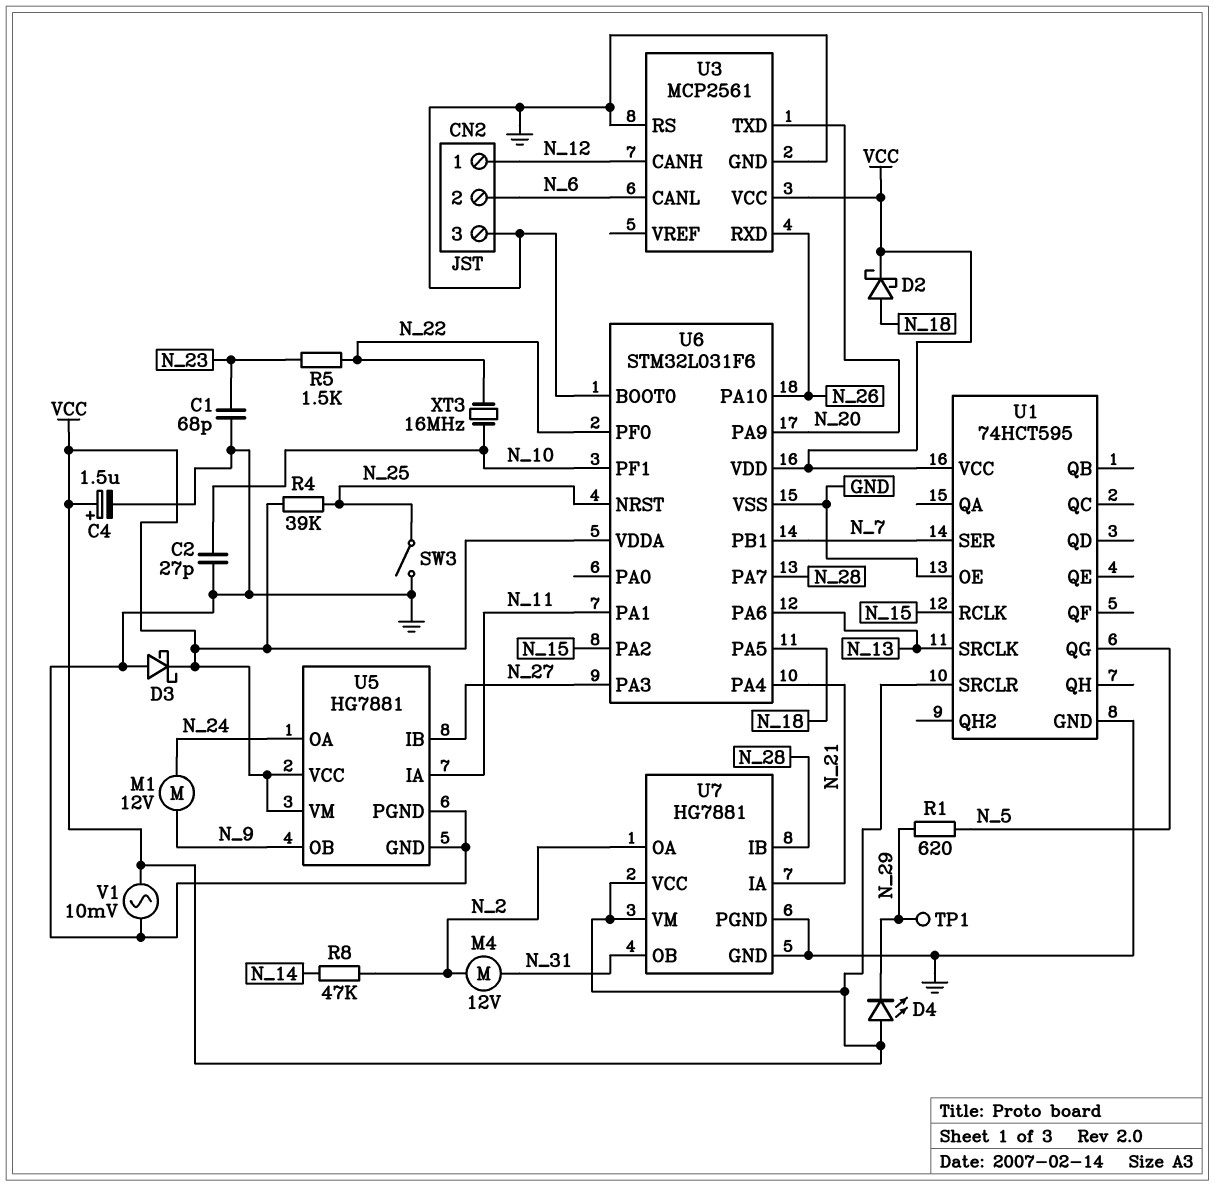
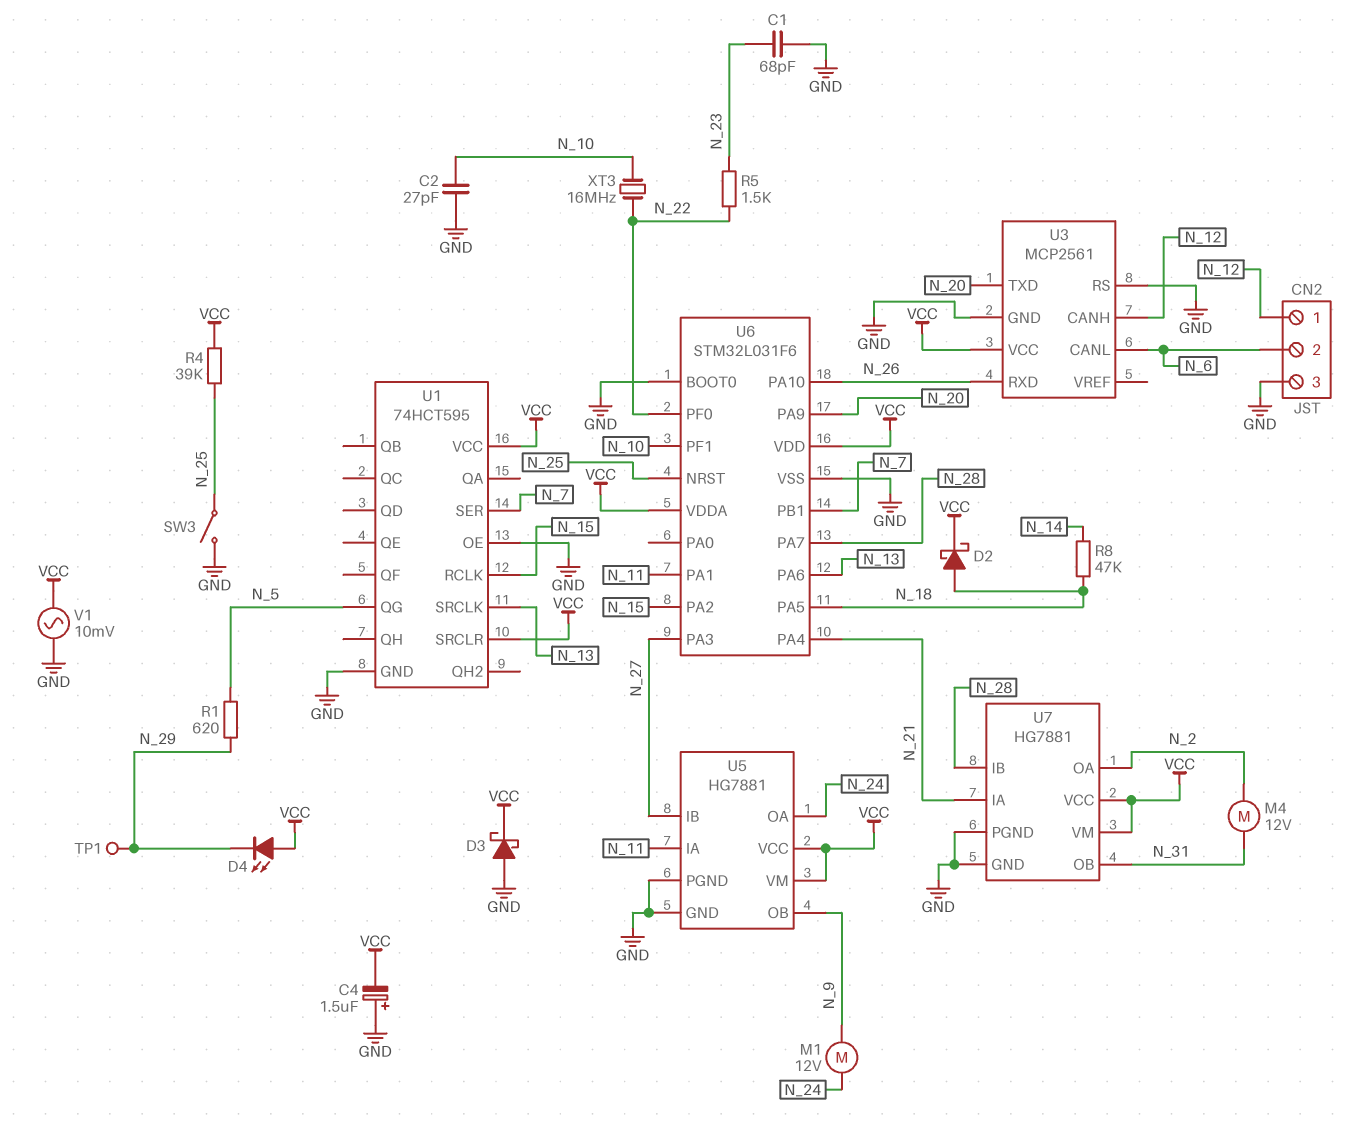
C4: 1.5uF (plus VCC, minus GND) -> 1.5uF (plus GND, minus VCC)
R8: 47k (N_2, N_14) -> 47k (N_14, N_18)

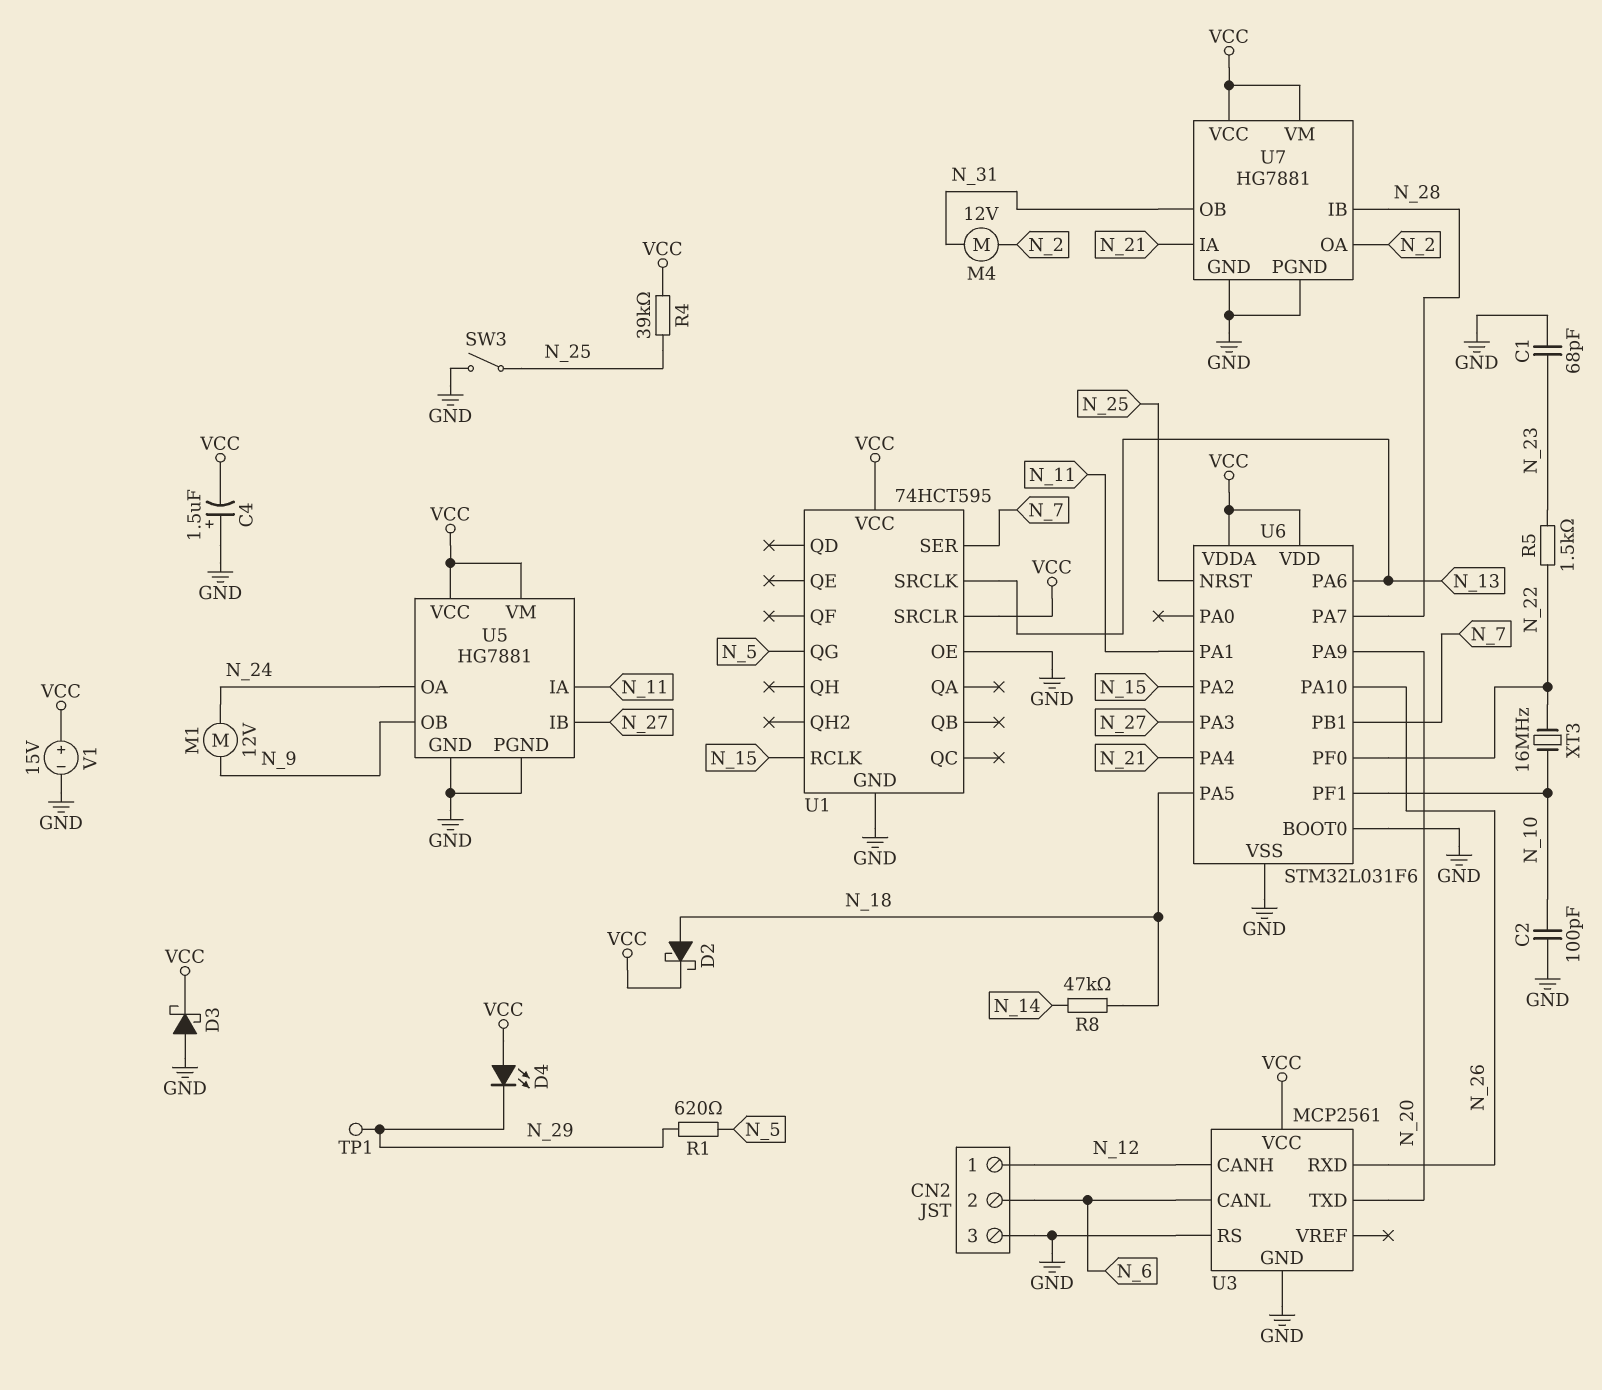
C2: 27pF (GND, N_10) -> 100pF (GND, N_10)
V1: AC 10mV (GND, VCC) -> 15V (plus VCC, minus GND)

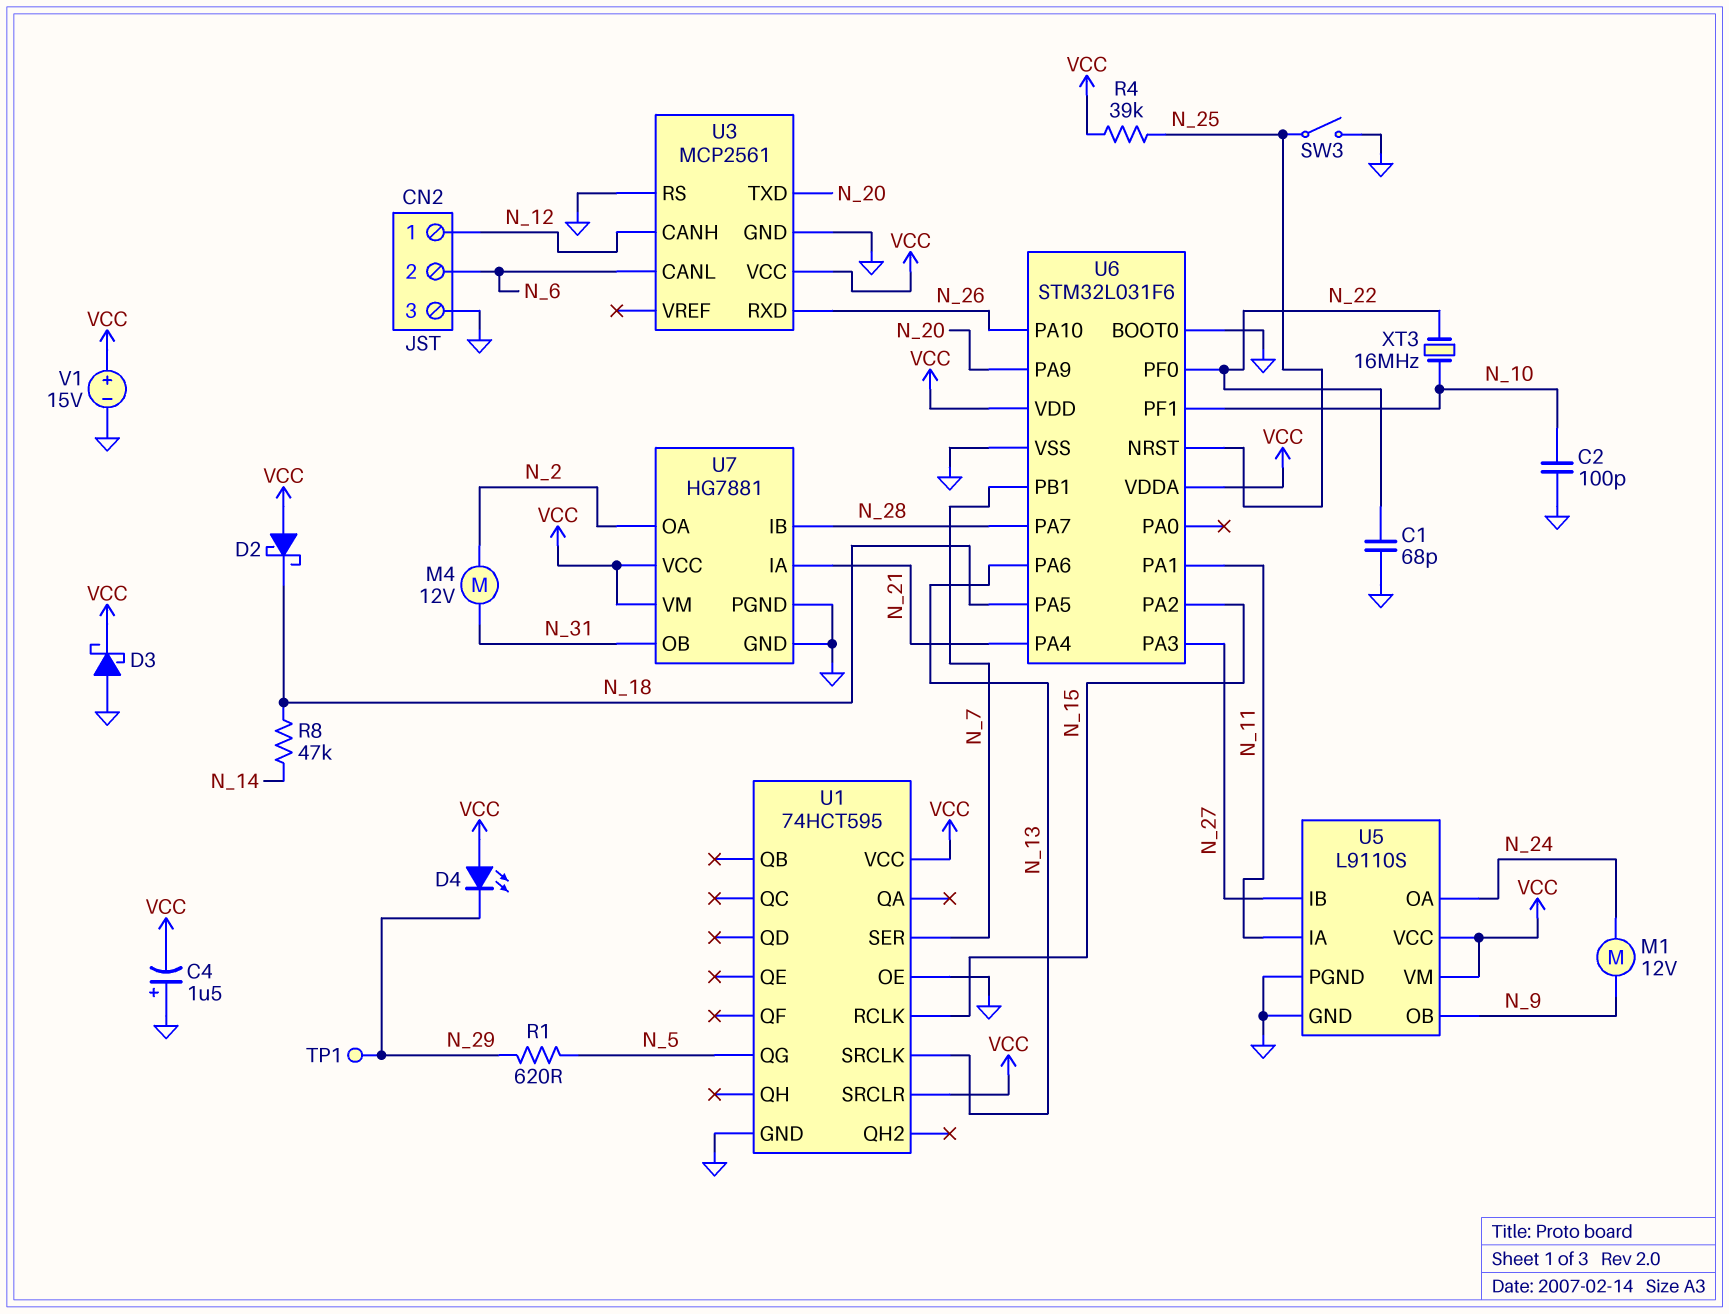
C1: 68pF (GND, N_23) -> 68pF (GND, N_22)
D2: schottky (A N_18, K VCC) -> schottky (A VCC, K N_18)
R5: 1.5k (N_22, N_23) -> none
U5: HG7881 -> L9110S

